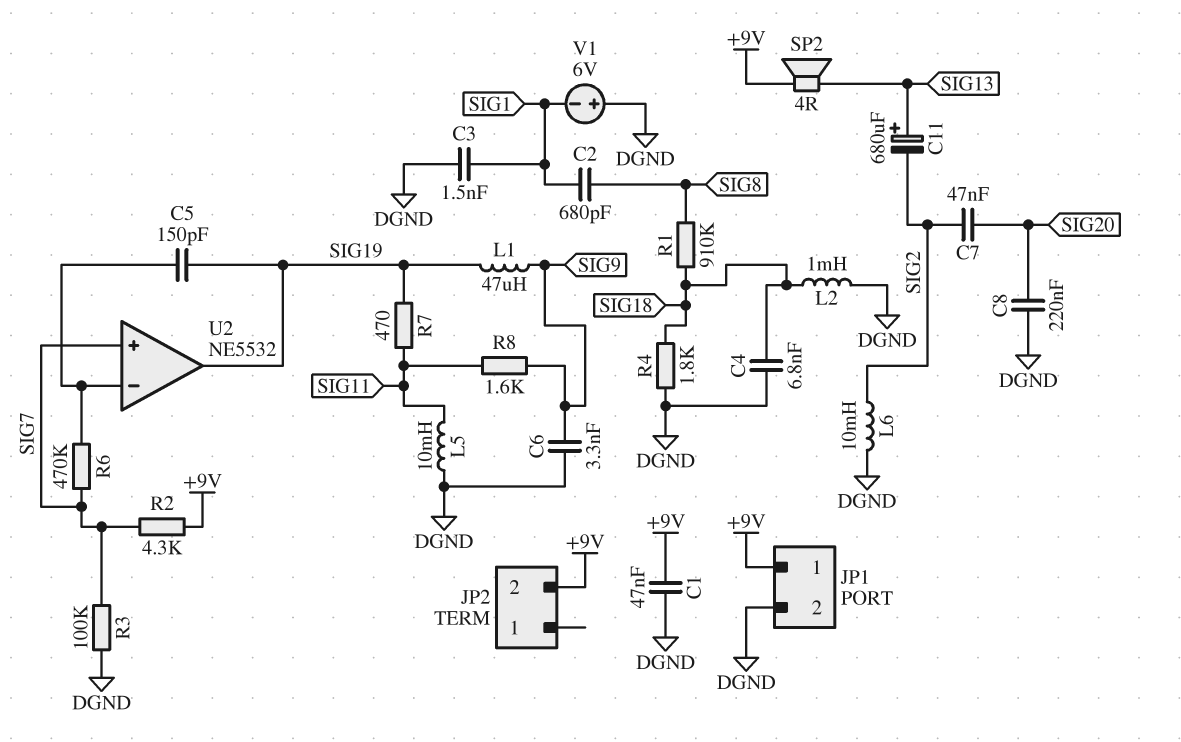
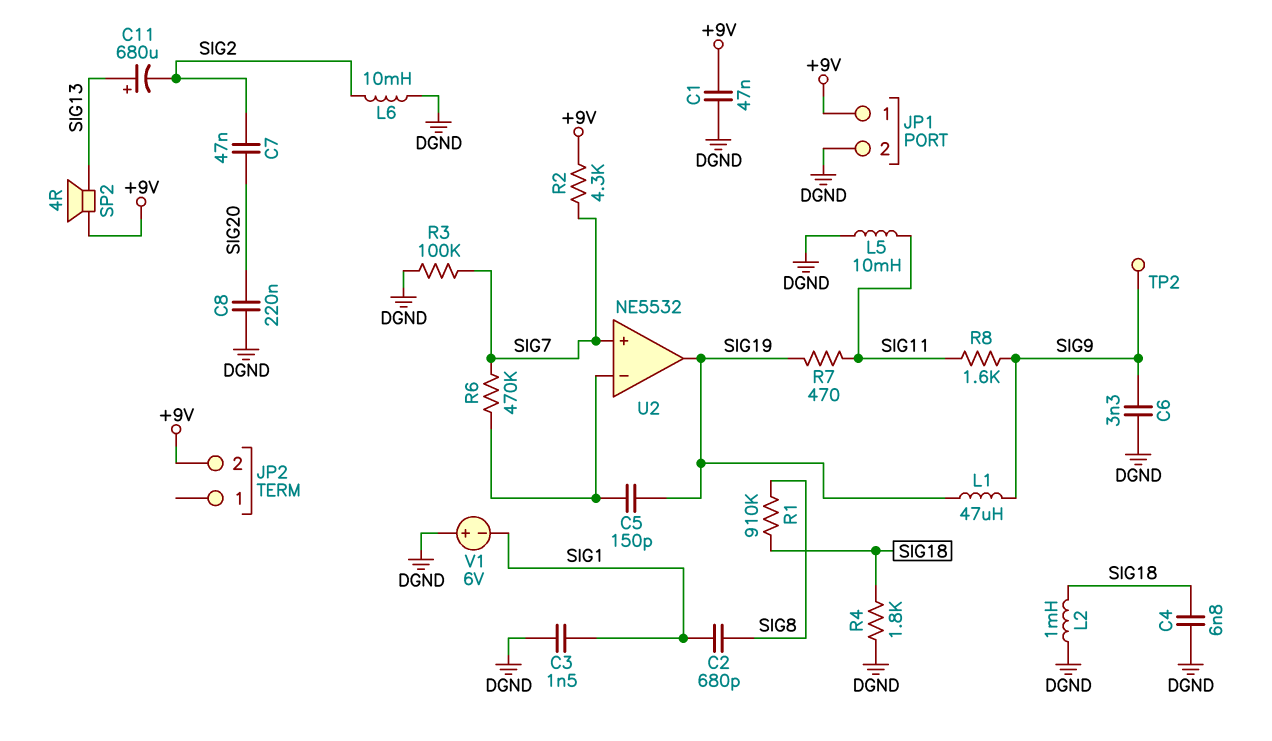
TP2: none -> test point (SIG9)

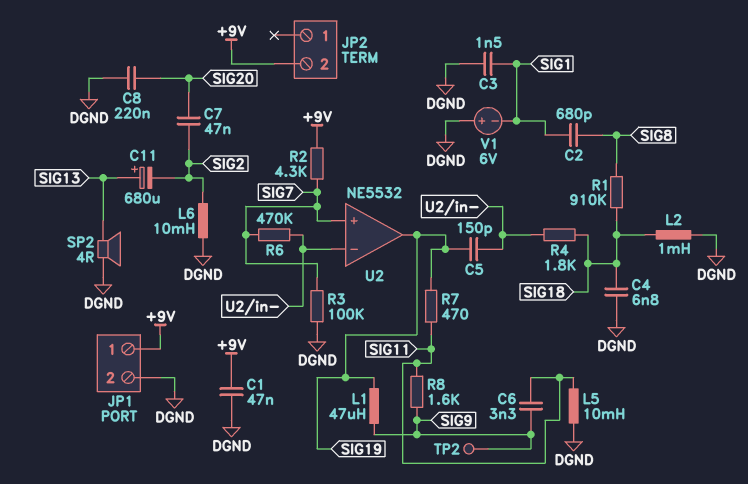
C6: 3.3nF (DGND, SIG9) -> 3.3nF (SIG9, SIG11)
R4: 1.8k (DGND, SIG18) -> 1.8k (SIG18, U2/in-)
SP2: speaker 4R (+9V, SIG13) -> speaker 4R (DGND, SIG13)

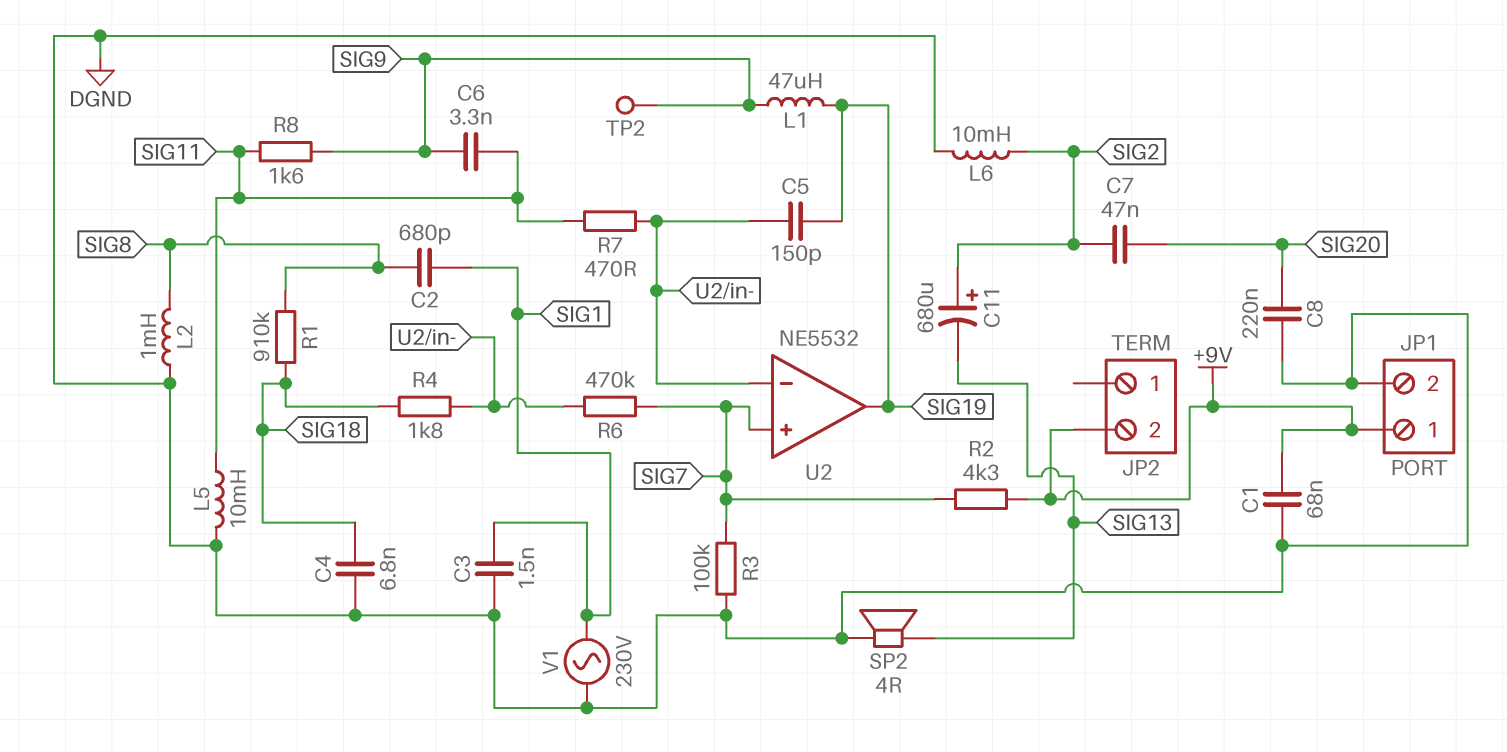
C1: 47nF (+9V, DGND) -> 68nF (+9V, DGND)
C11: 680uF (plus SIG13, minus SIG2) -> 680uF (plus SIG2, minus SIG13)
L2: 1mH (DGND, SIG18) -> 1mH (DGND, SIG8)
R7: 470 (SIG11, SIG19) -> 470 (SIG11, U2/in-)
V1: 6V (plus DGND, minus SIG1) -> AC 230V (DGND, SIG1)

